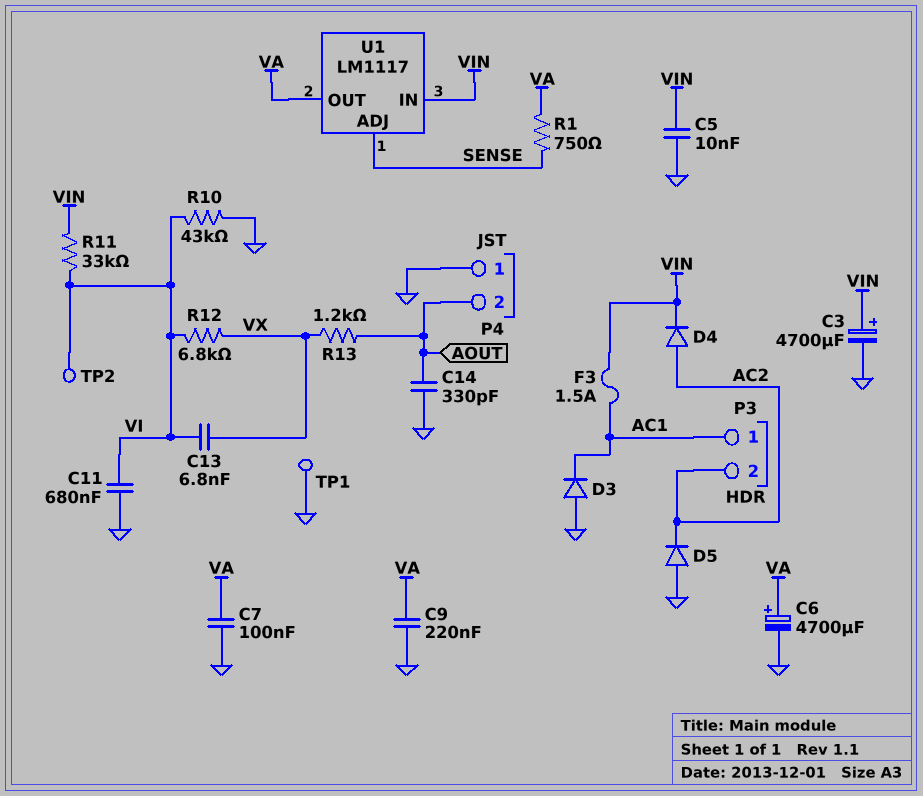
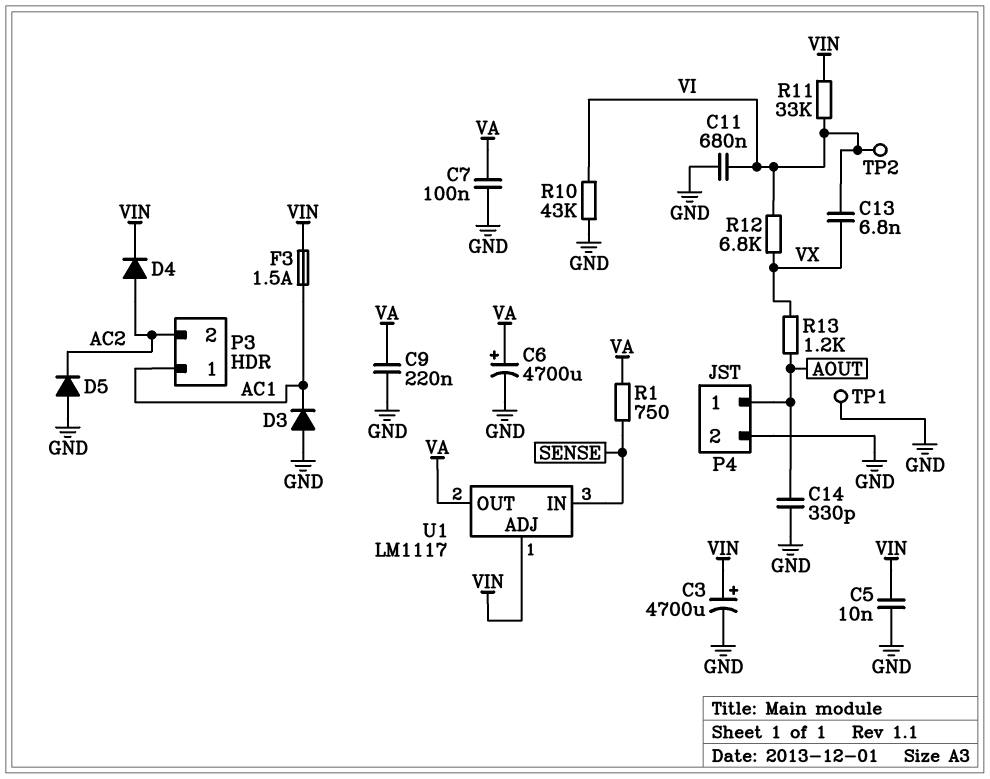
P4 pin 1: GND -> AOUT
P4 pin 2: AOUT -> GND
U1 pin ADJ: SENSE -> VIN
U1 pin IN: VIN -> SENSE

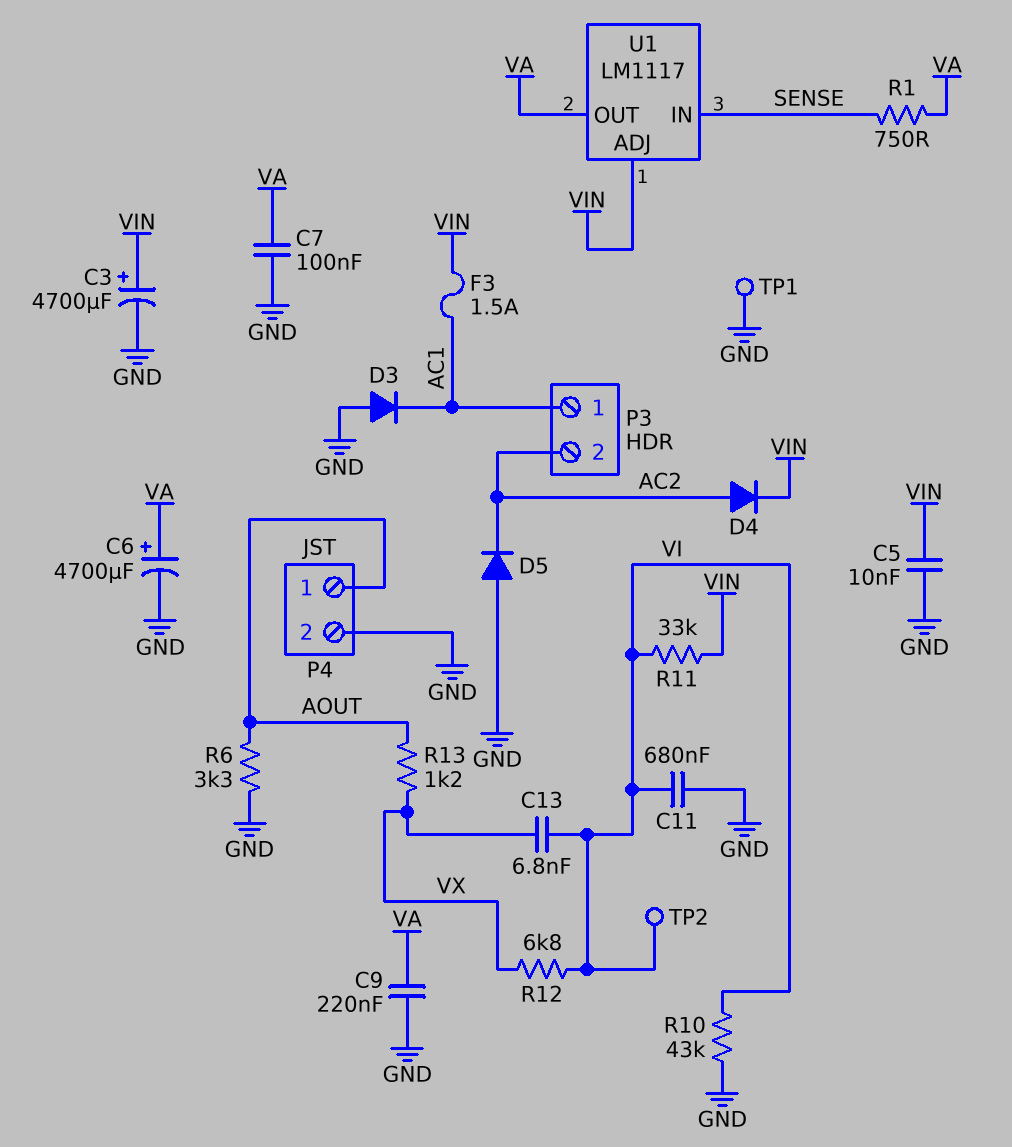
C14: 330pF (AOUT, GND) -> none
R6: none -> 3.3k (AOUT, GND)

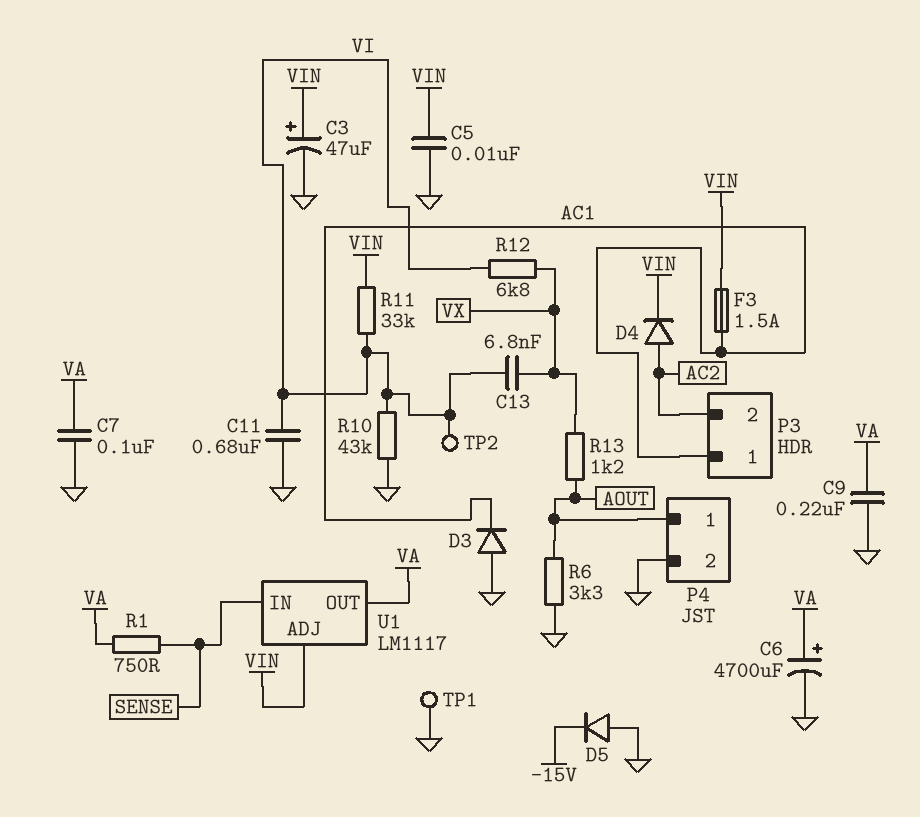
C3: 4700uF (plus VIN, minus GND) -> 47uF (plus VIN, minus GND)
D5: diode (A GND, K AC2) -> diode (A GND, K -15V)

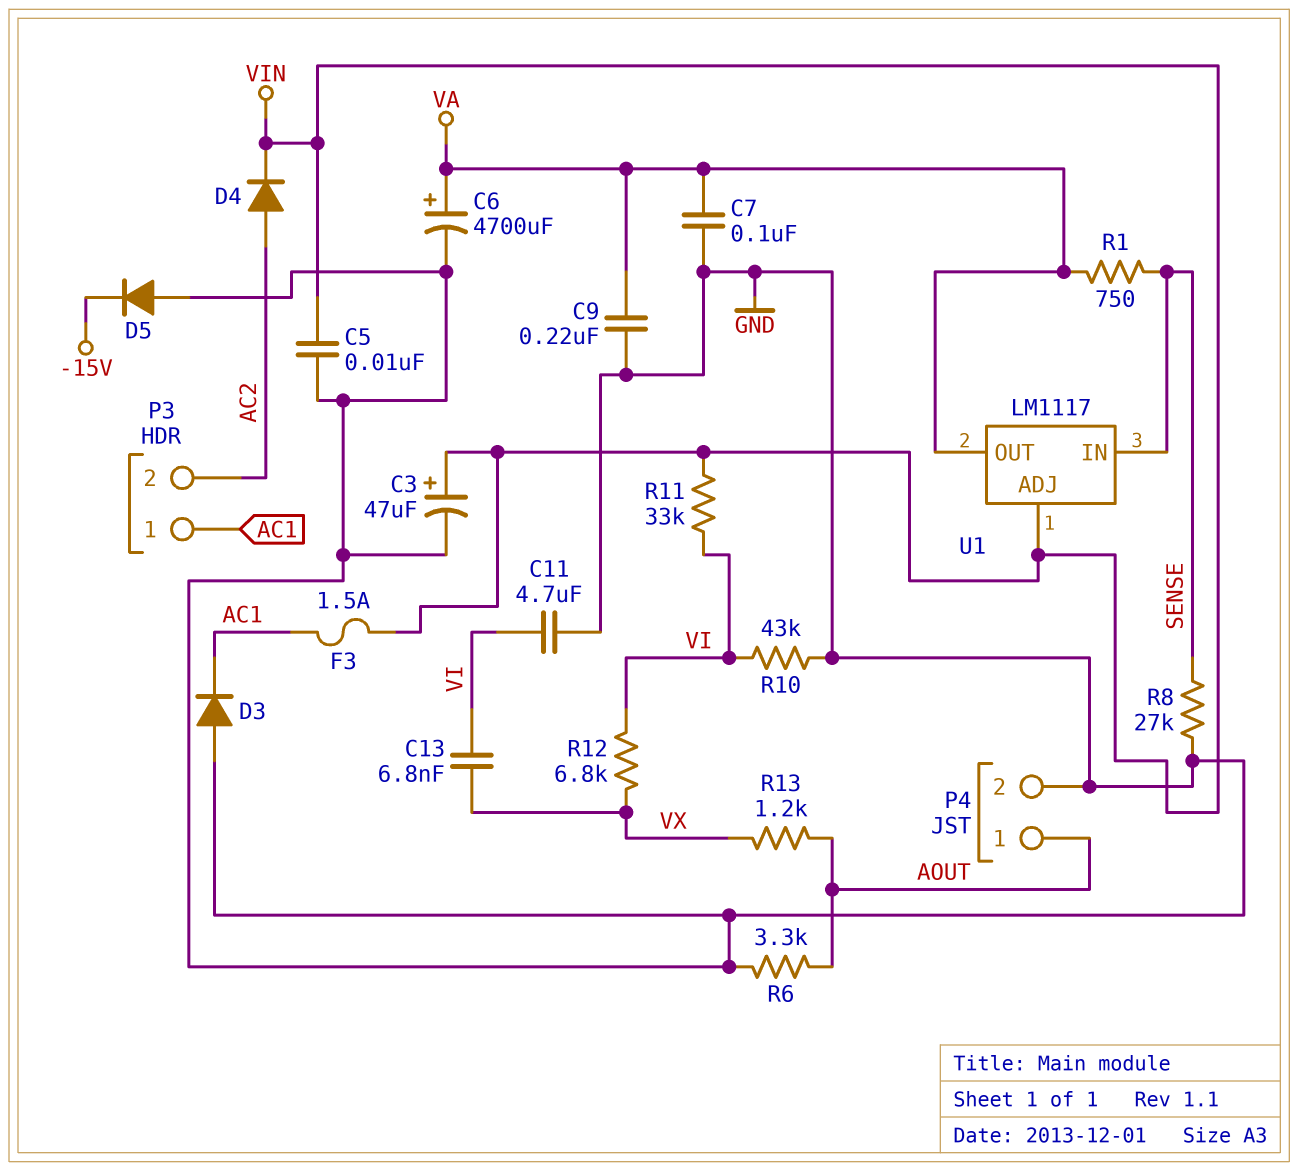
C11: 680nF (GND, VI) -> 4.7uF (GND, VI)
R8: none -> 27k (GND, SENSE)
TP1: test point (GND) -> none
TP2: test point (VI) -> none

